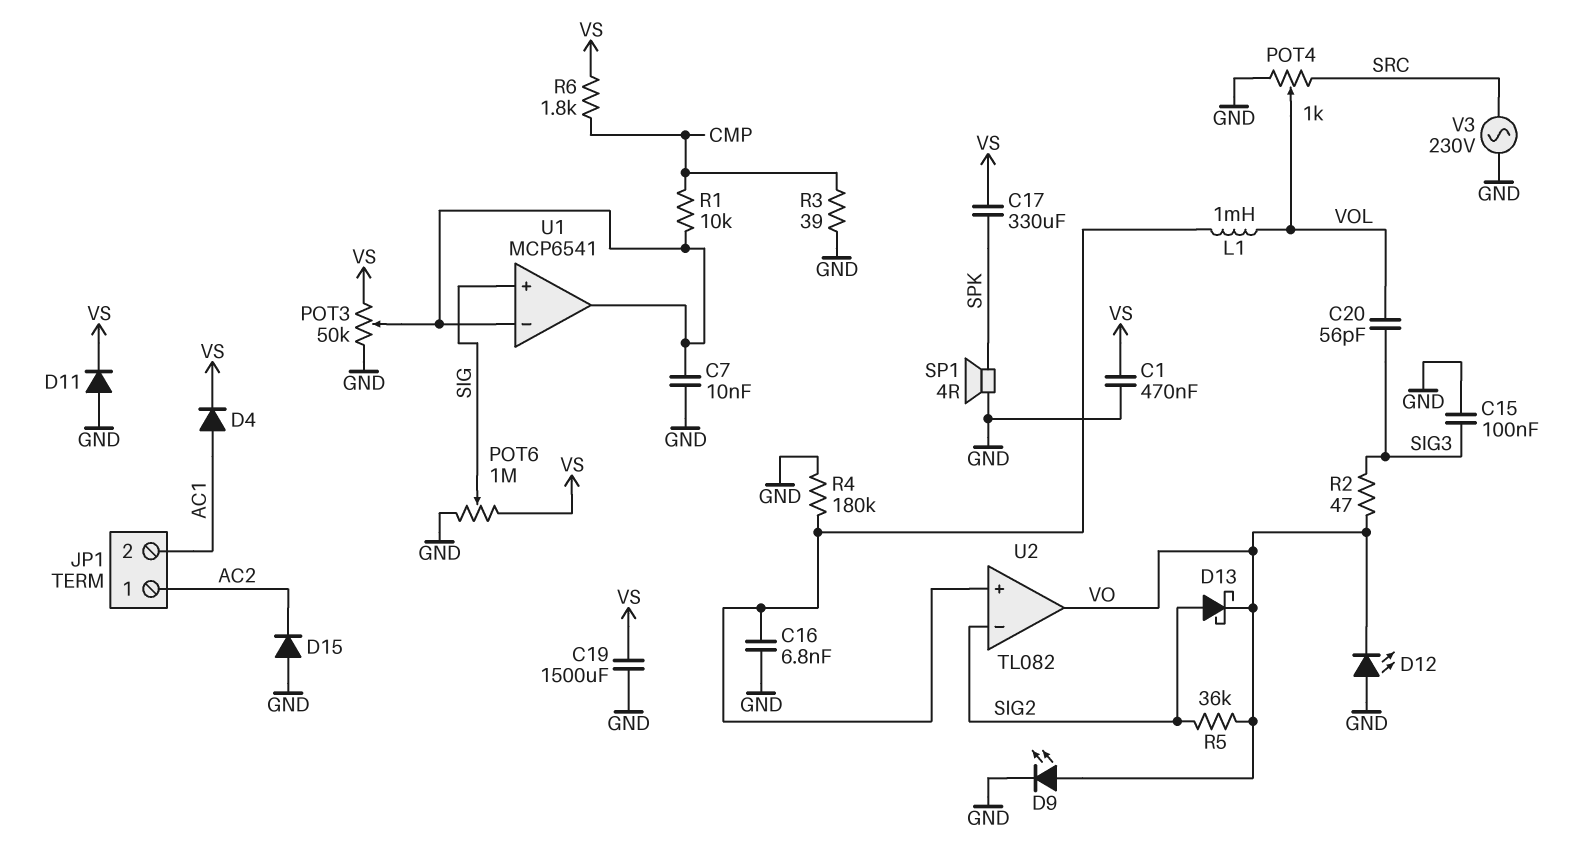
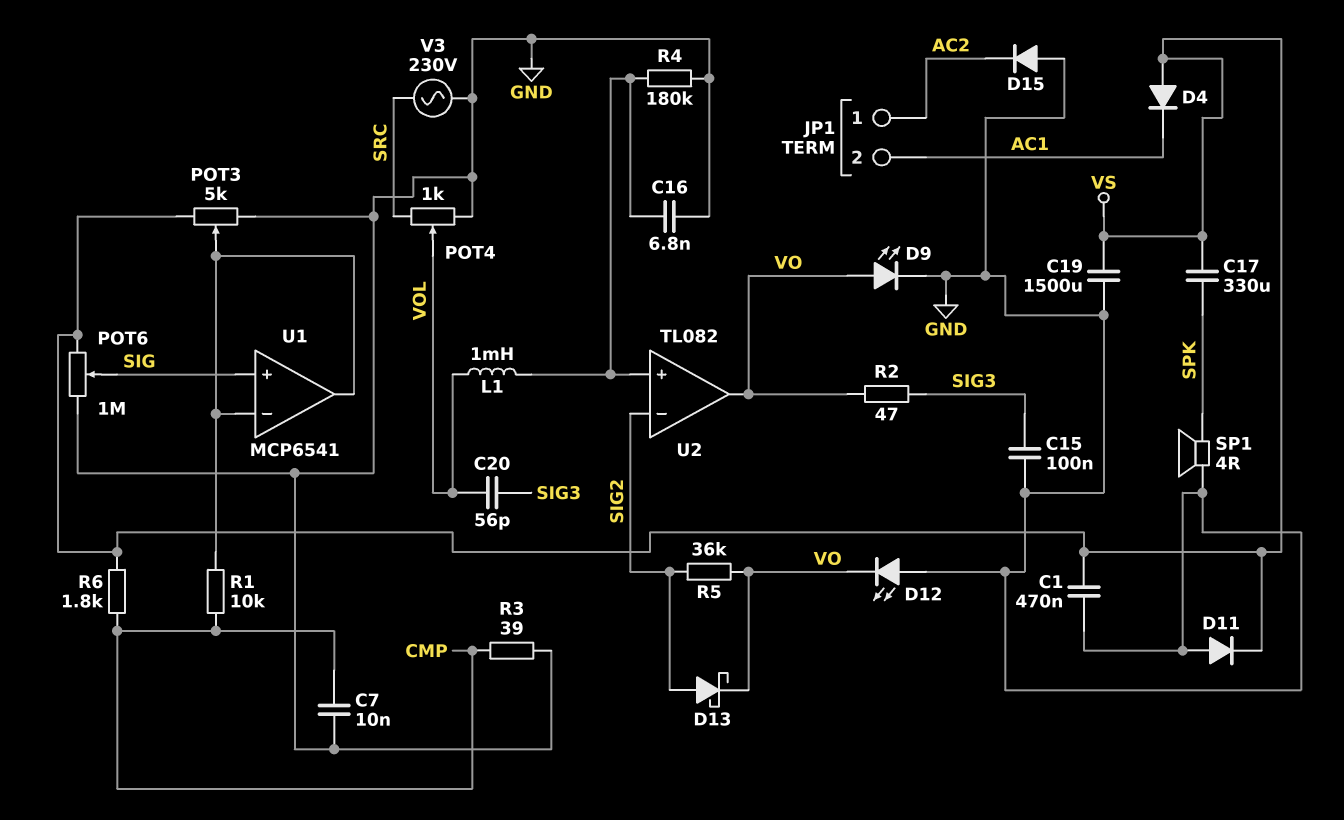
C7: 10nF (GND, U1/in-) -> 10nF (CMP, GND)
D4: diode (A AC1, K VS) -> diode (A VS, K AC1)
POT3: 50k (GND, VS, wiper U1/in-) -> 5k (GND, VS, wiper U1/in-)

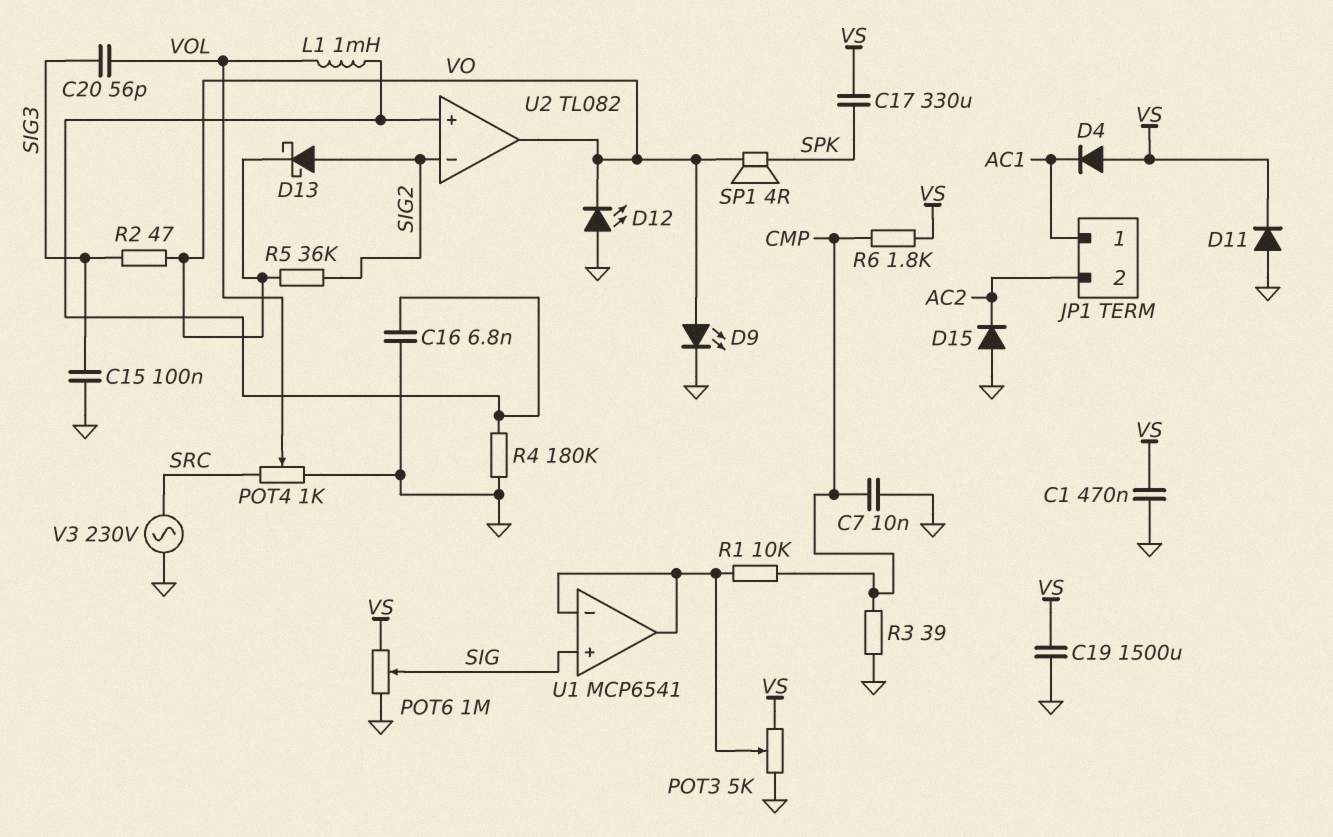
JP1 pin 1: AC2 -> AC1
JP1 pin 2: AC1 -> AC2
SP1: speaker 4R (GND, SPK) -> speaker 4R (SPK, VO)

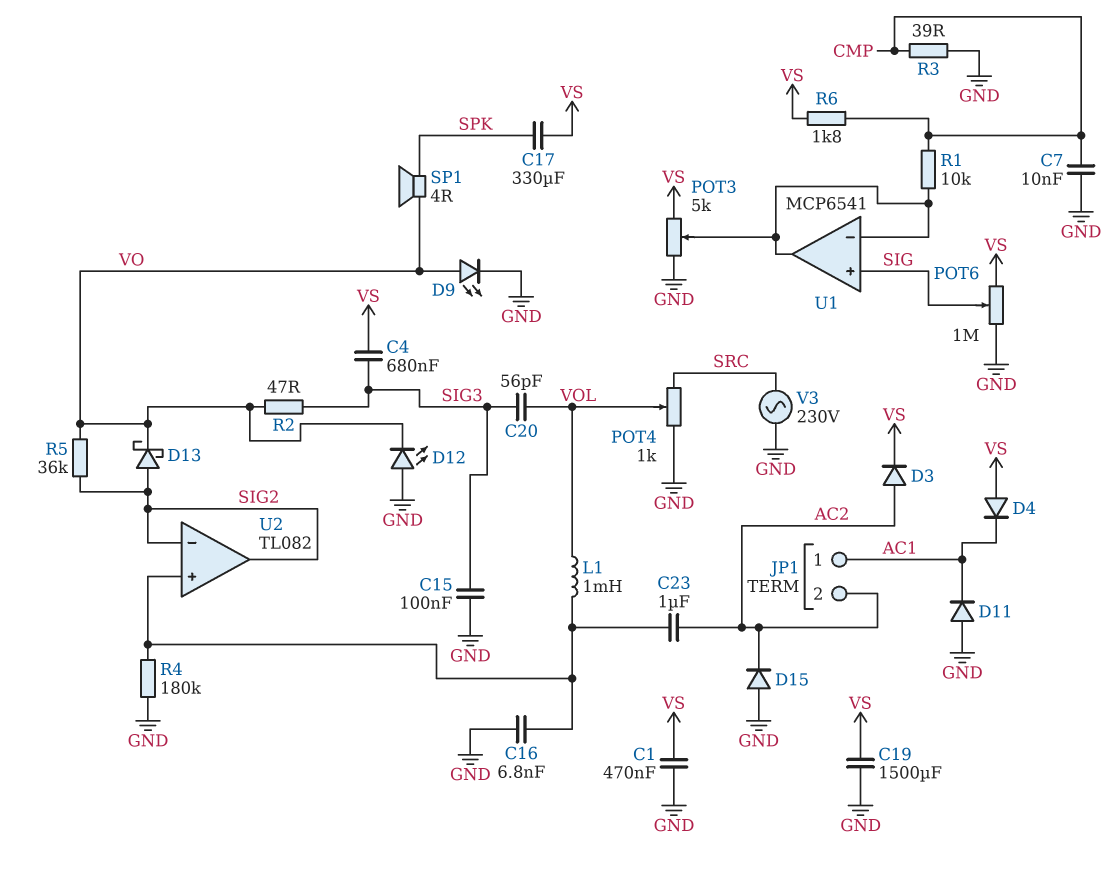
C4: none -> 680nF (SIG3, VS)
C23: none -> 1uF (AC2, U2/in+)
D3: none -> diode (A AC2, K VS)
D11: diode (A GND, K VS) -> diode (A GND, K AC1)
U2 pin out: VO -> SIG2

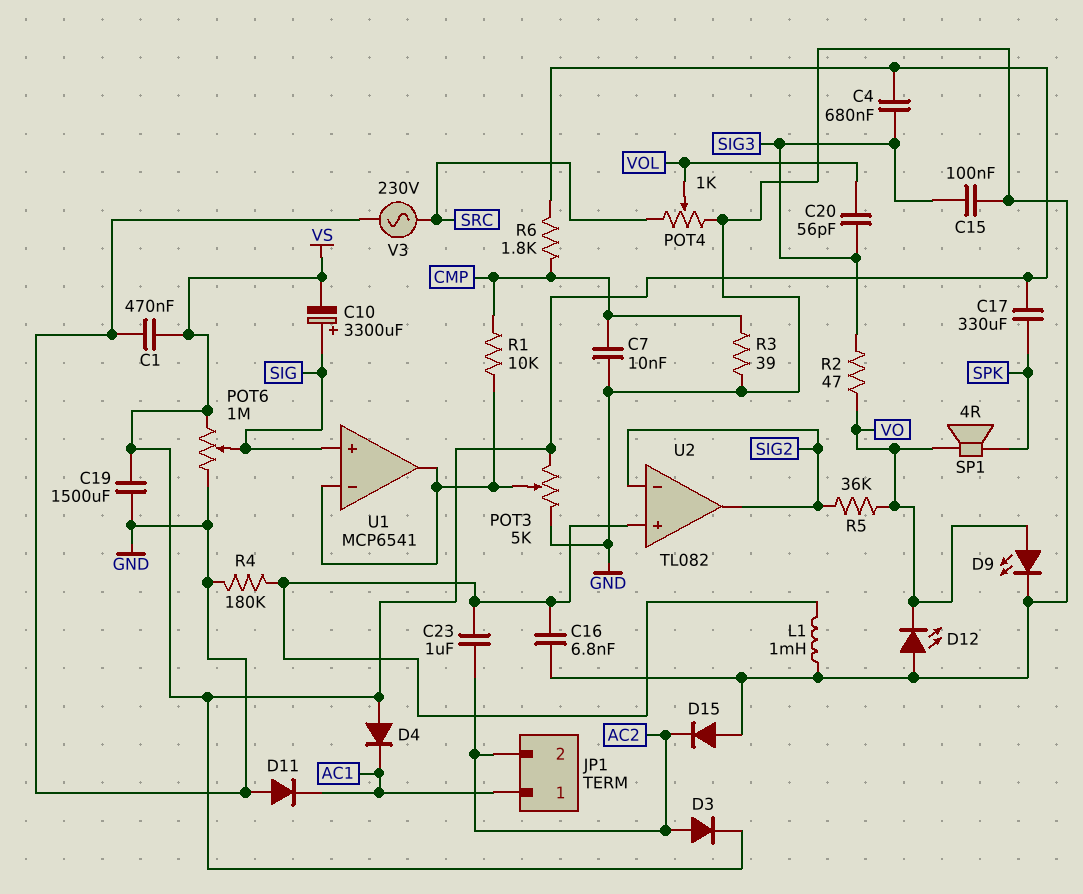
C10: none -> 3300uF (plus SIG, minus VS)
D13: schottky (A SIG2, K VO) -> none
L1: 1mH (U2/in+, VOL) -> 1mH (GND, U2/in+)

